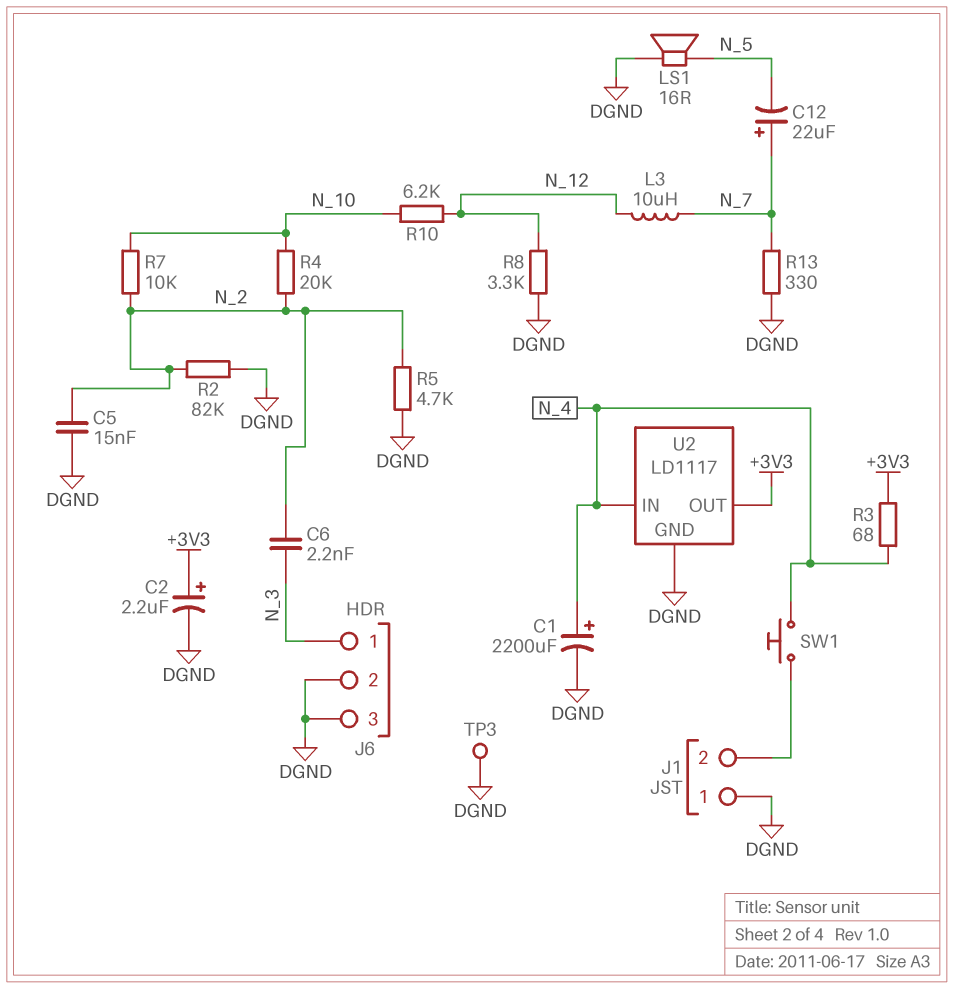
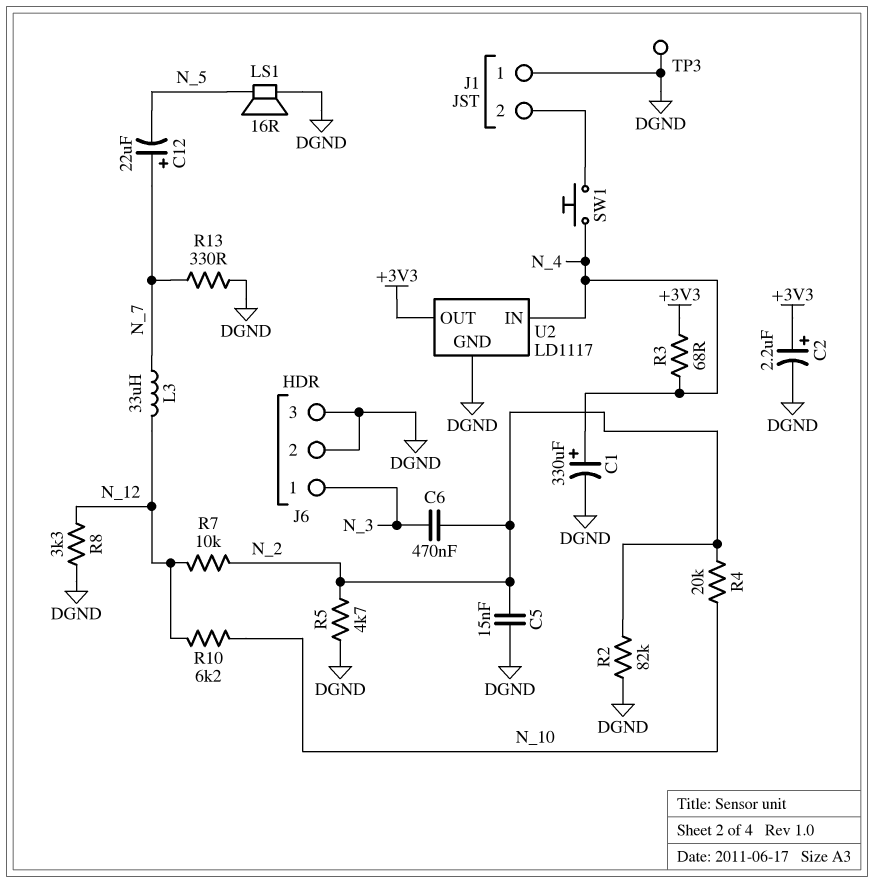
C1: 2200uF (plus N_4, minus DGND) -> 330uF (plus N_4, minus DGND)
C6: 2.2nF (N_2, N_3) -> 470nF (N_2, N_3)
L3: 10uH (N_7, N_12) -> 33uH (N_7, N_12)
R7: 10k (N_2, N_10) -> 10k (N_2, N_12)

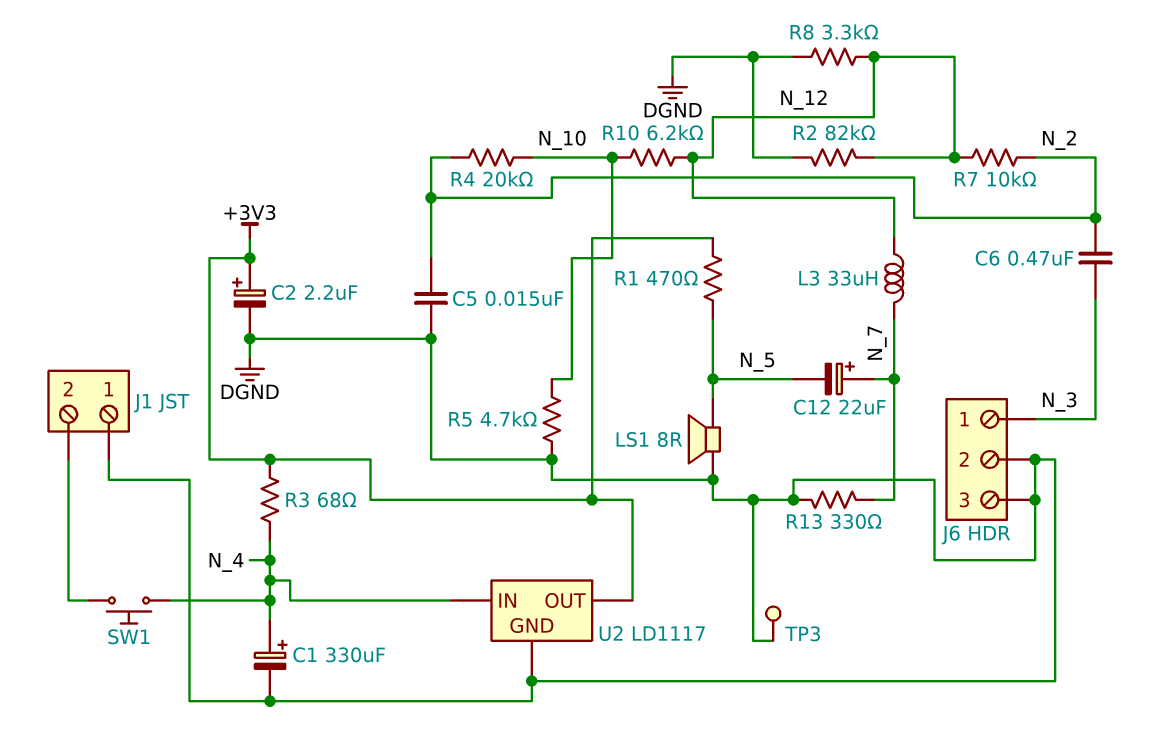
LS1: speaker 16R (DGND, N_5) -> speaker 8R (DGND, N_5)
R1: none -> 470 (+3V3, N_5)
R2: 82k (DGND, N_2) -> 82k (DGND, N_12)
R5: 4.7k (DGND, N_2) -> 4.7k (DGND, N_10)

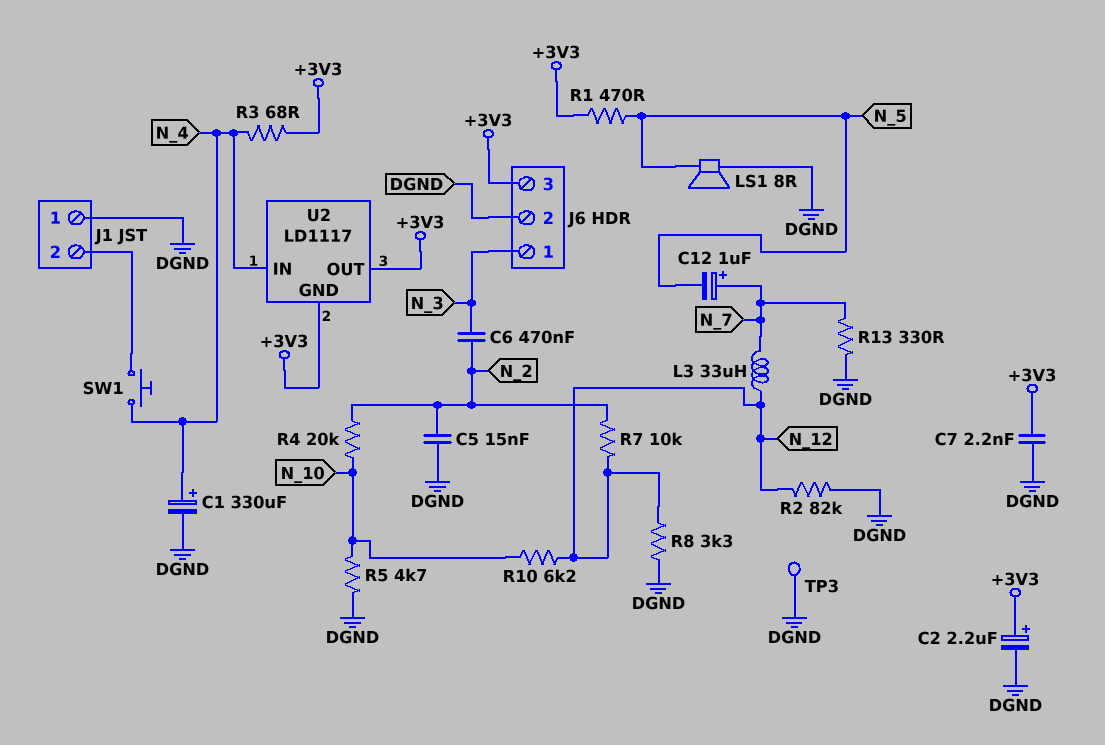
C7: none -> 2.2nF (+3V3, DGND)
C12: 22uF (plus N_7, minus N_5) -> 1uF (plus N_7, minus N_5)
J6 pin 3: DGND -> +3V3
U2 pin GND: DGND -> +3V3

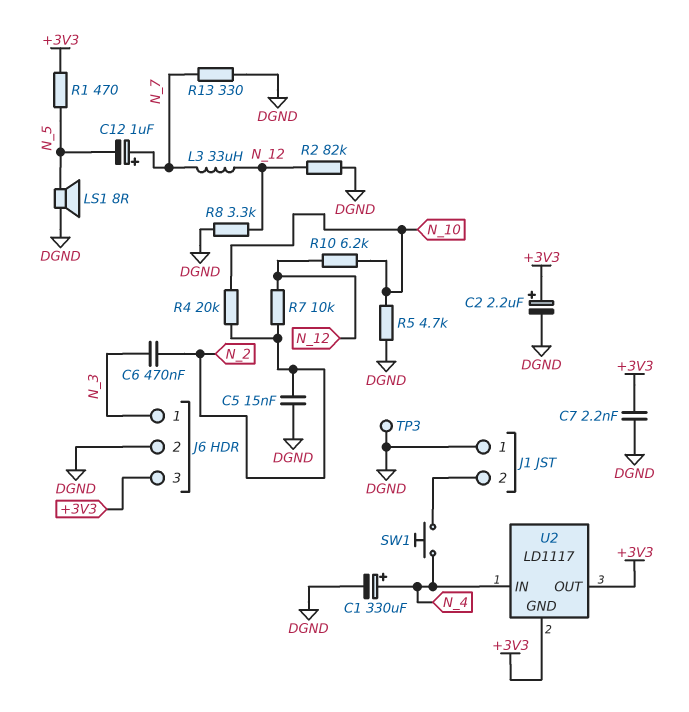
R3: 68 (+3V3, N_4) -> none

